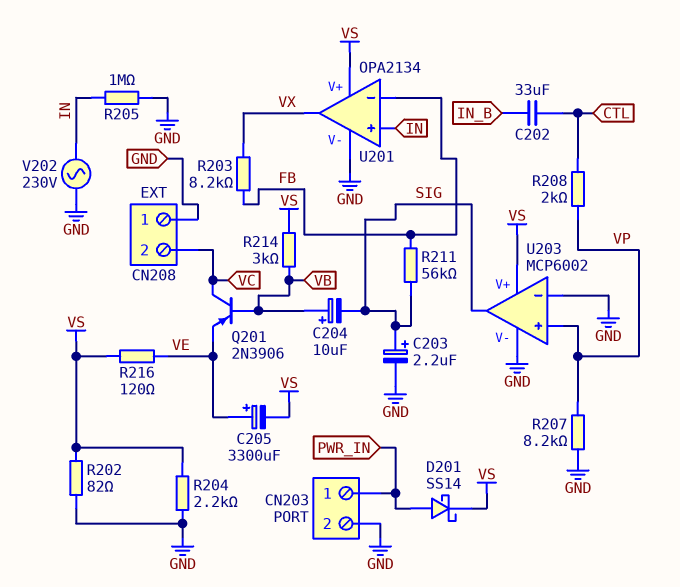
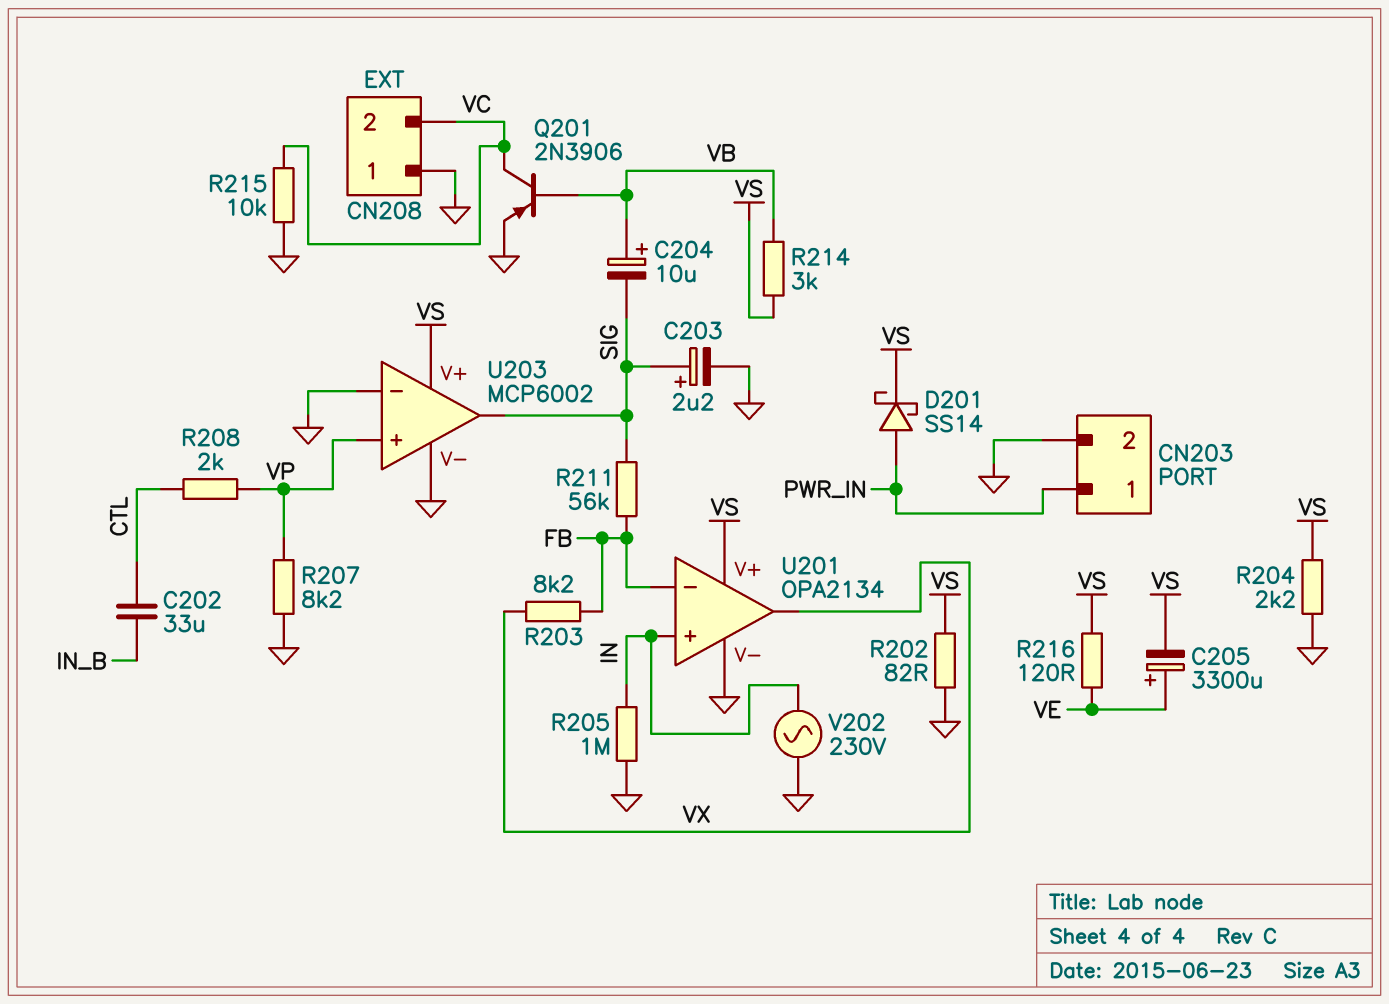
Q201: PNP 2N3906 (B VB, C VC, E VE) -> PNP 2N3906 (B VB, C VC, E GND)
R215: none -> 10k (GND, VC)

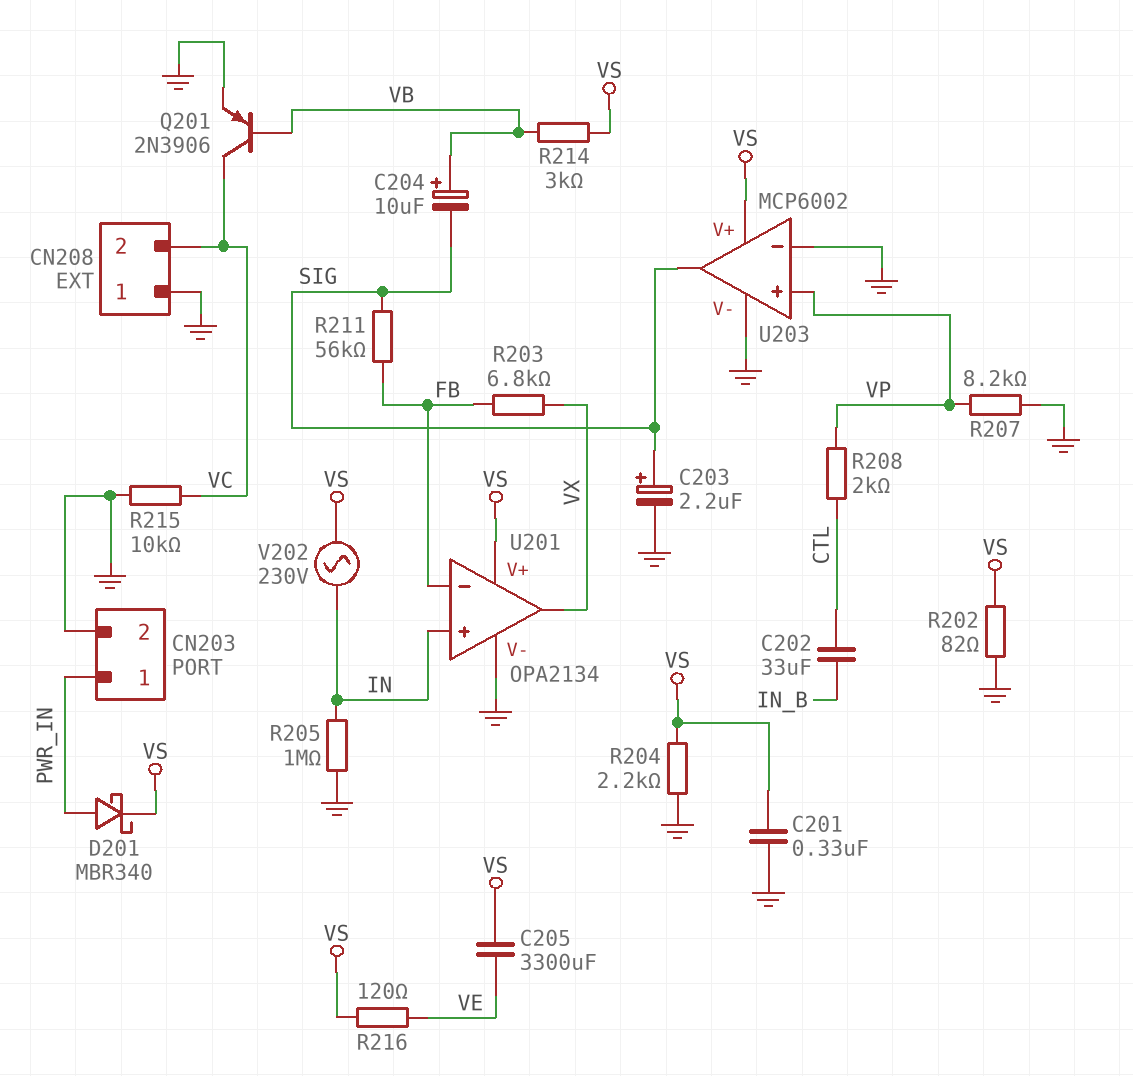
C201: none -> 330nF (GND, VS)
C205: 3300uF (plus VE, minus VS) -> 3300uF (VE, VS)
D201: schottky SS14 (A PWR_IN, K VS) -> schottky MBR340 (A PWR_IN, K VS)
R203: 8.2k (FB, VX) -> 6.8k (FB, VX)
V202: AC 230V (GND, IN) -> AC 230V (IN, VS)

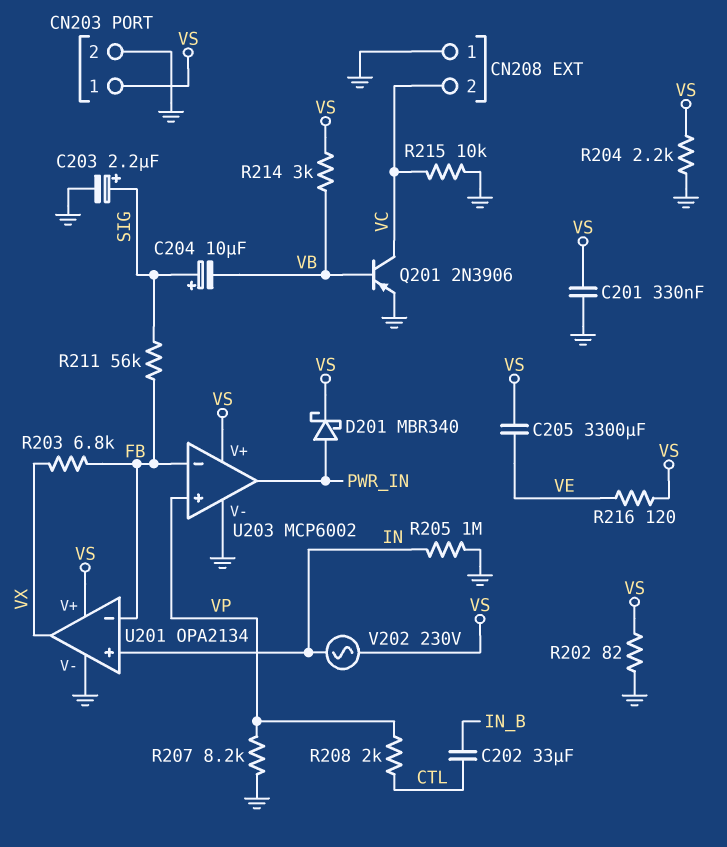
C204: 10uF (plus VB, minus SIG) -> 10uF (plus SIG, minus VB)
CN203 pin 1: PWR_IN -> VS
U203 pin in-: GND -> FB
U203 pin out: SIG -> PWR_IN

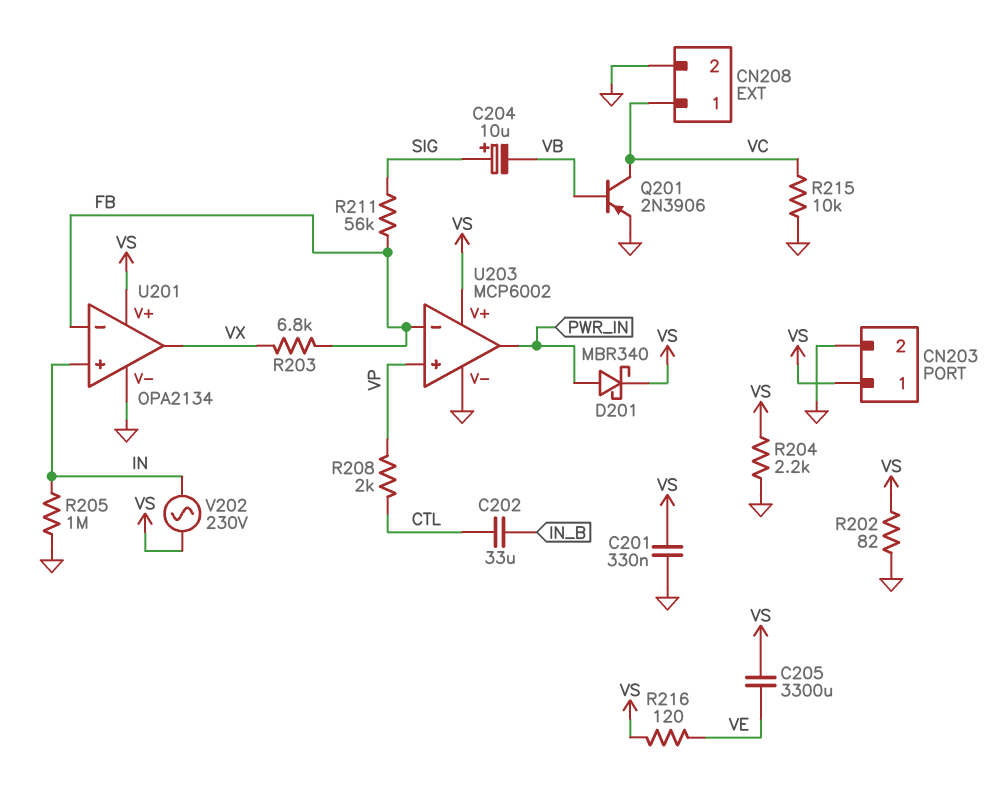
C203: 2.2uF (plus SIG, minus GND) -> none
CN208 pin 1: GND -> VC
CN208 pin 2: VC -> GND
R207: 8.2k (GND, VP) -> none
R214: 3k (VB, VS) -> none

